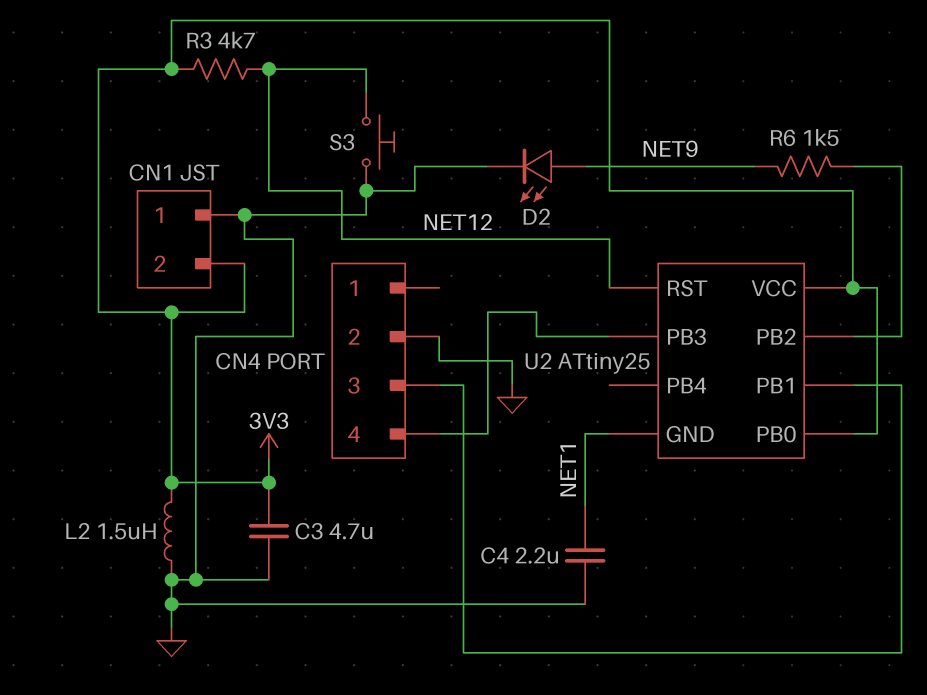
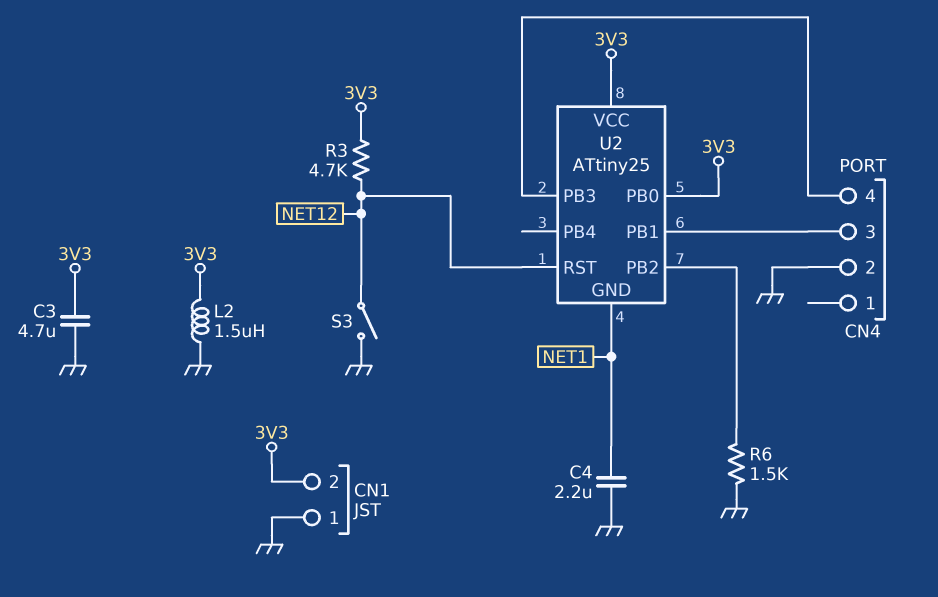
D2: LED (A NET9, K GND) -> none
R6: 1.5k (NET9, U2/PB2) -> 1.5k (GND, U2/PB2)
S3: button (GND, NET12) -> switch (GND, NET12)

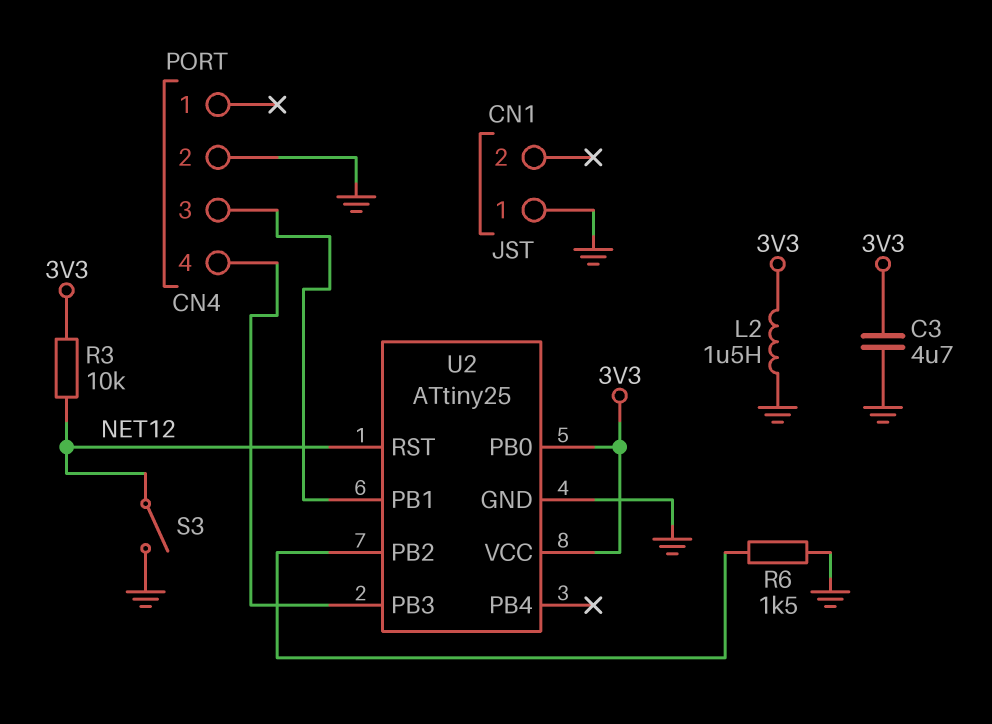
C4: 2.2uF (GND, NET1) -> none
CN1 pin 2: 3V3 -> none
R3: 4.7k (3V3, NET12) -> 10k (3V3, NET12)
U2 pin GND: NET1 -> GND

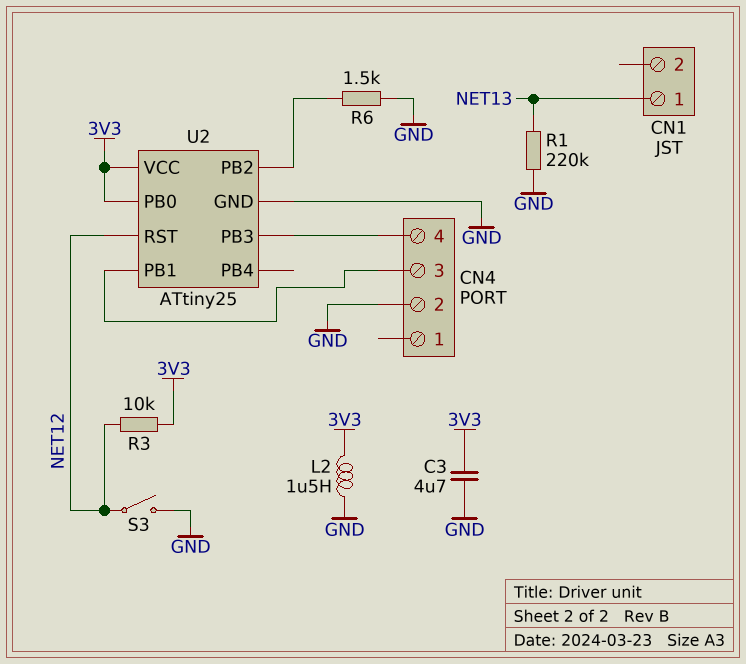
CN1 pin 1: GND -> NET13
R1: none -> 220k (GND, NET13)

